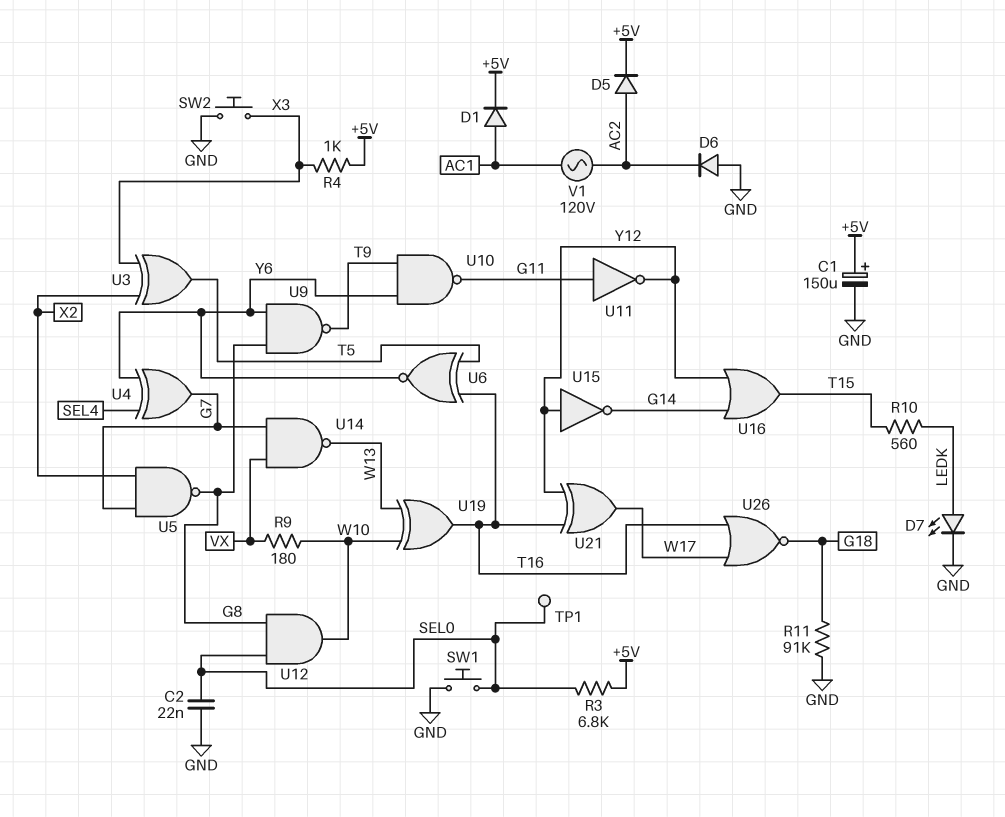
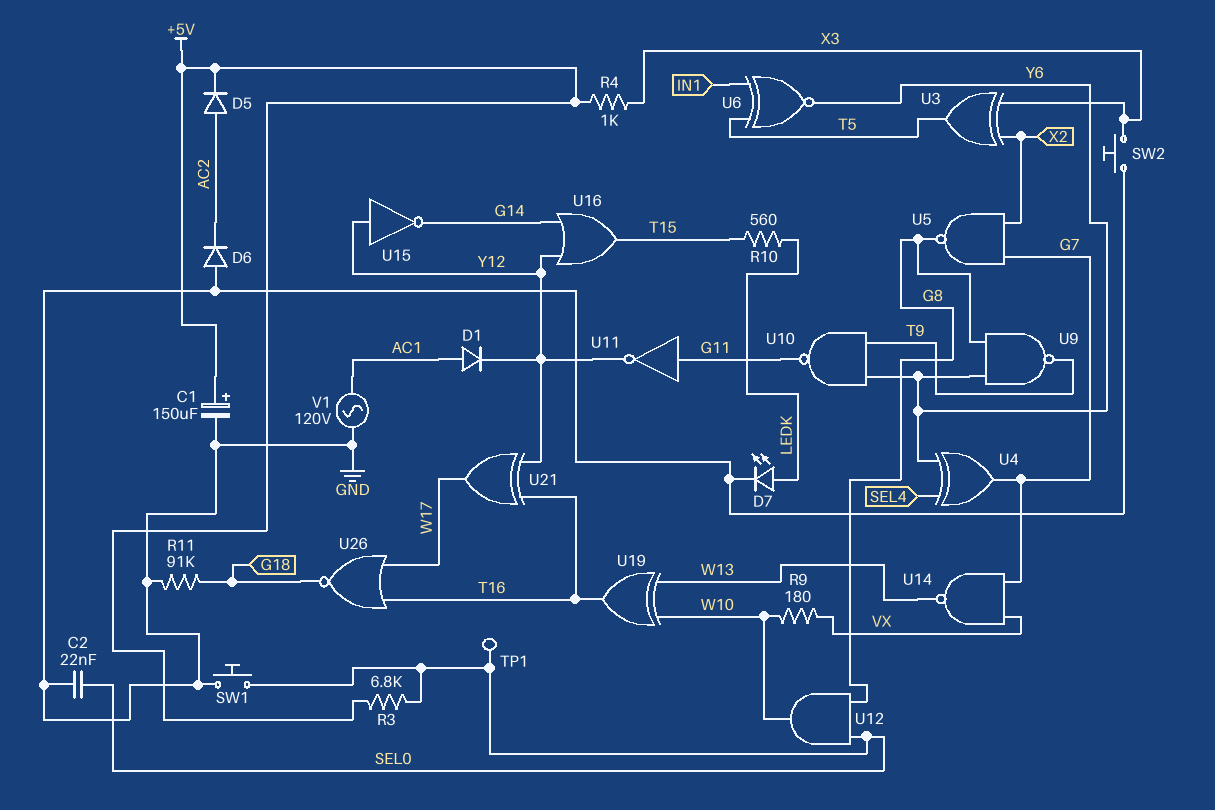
D1: diode (A AC1, K +5V) -> diode (A AC1, K Y12)
U6: XNOR (in T5, in T16, out Y6) -> XNOR (in IN1, in T5, out Y6)
V1: AC 120V (AC1, AC2) -> AC 120V (AC1, GND)

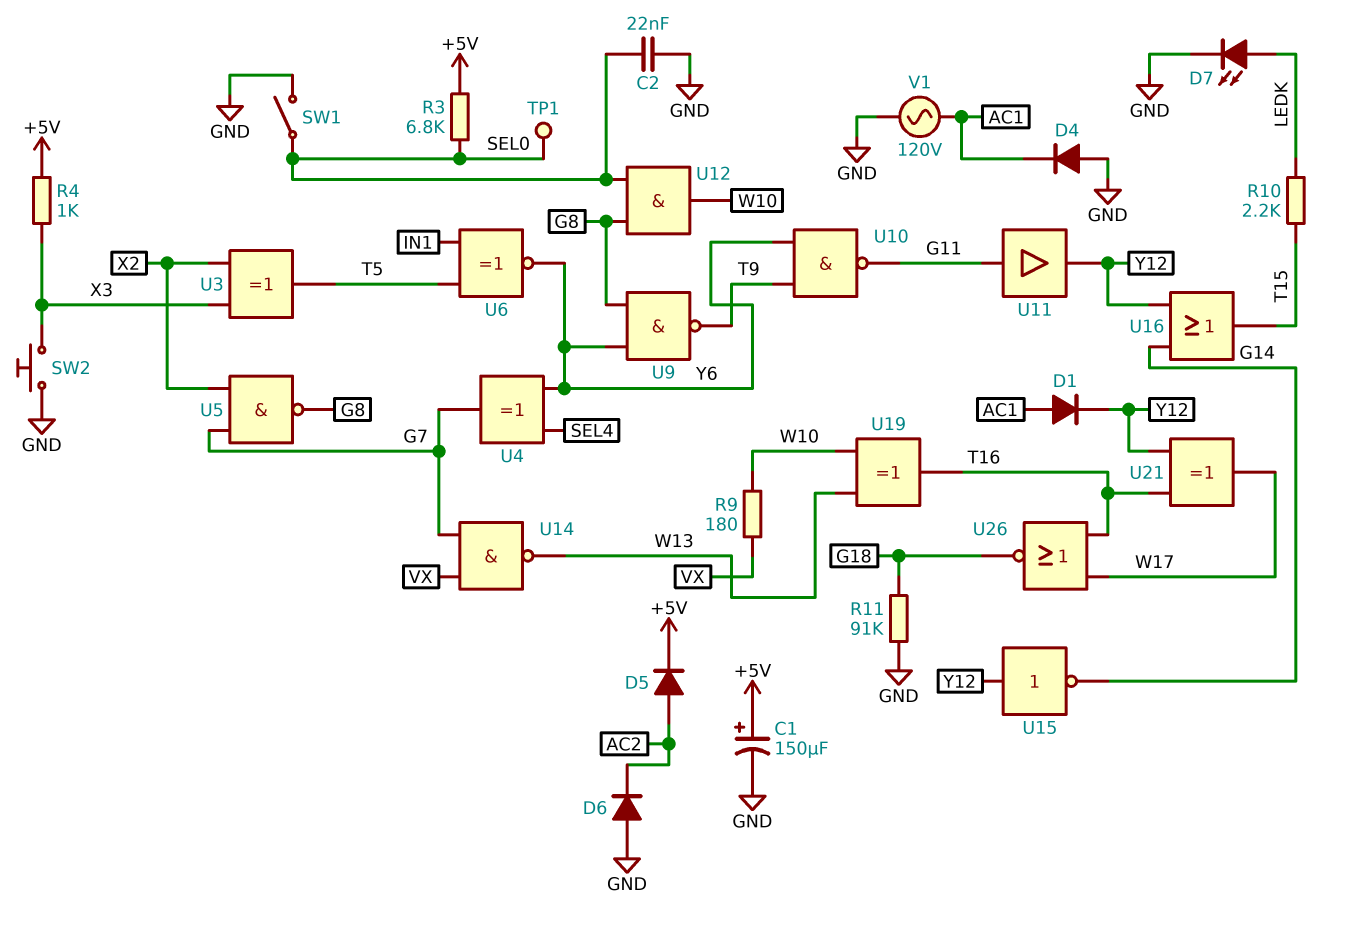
D4: none -> diode (A GND, K AC1)
R10: 560 (LEDK, T15) -> 2.2k (LEDK, T15)
SW1: button (GND, SEL0) -> switch (GND, SEL0)
U11: NOT (in G11, out Y12) -> buffer (in G11, out Y12)

